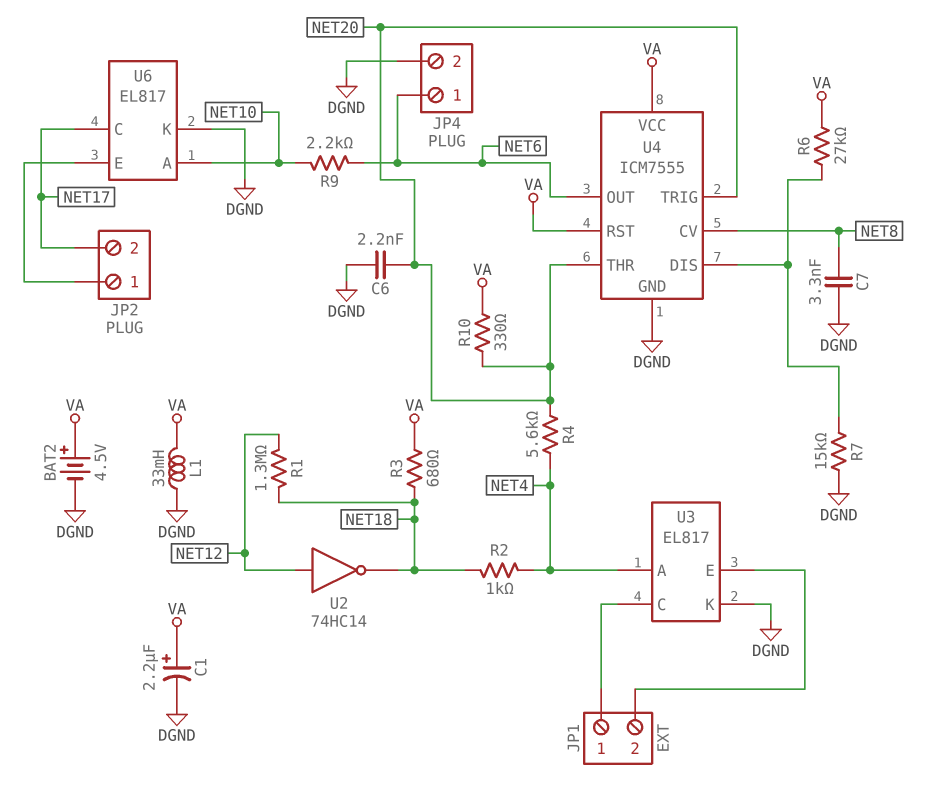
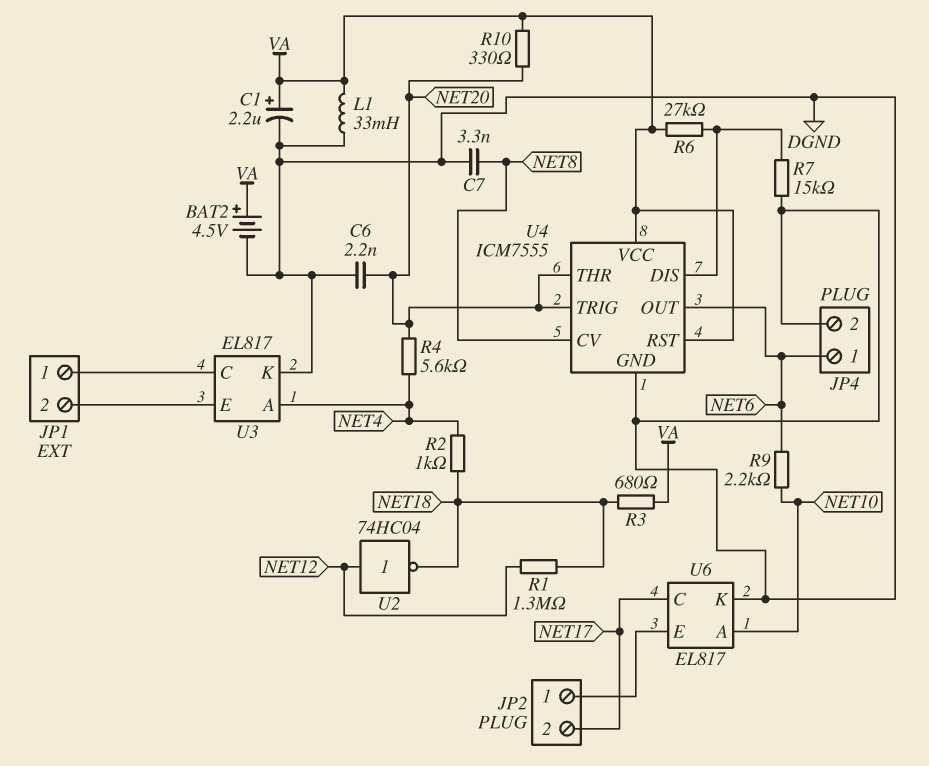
U2: NOT 74HC14 (in NET12, out NET18) -> NOT 74HC04 (in NET12, out NET18)

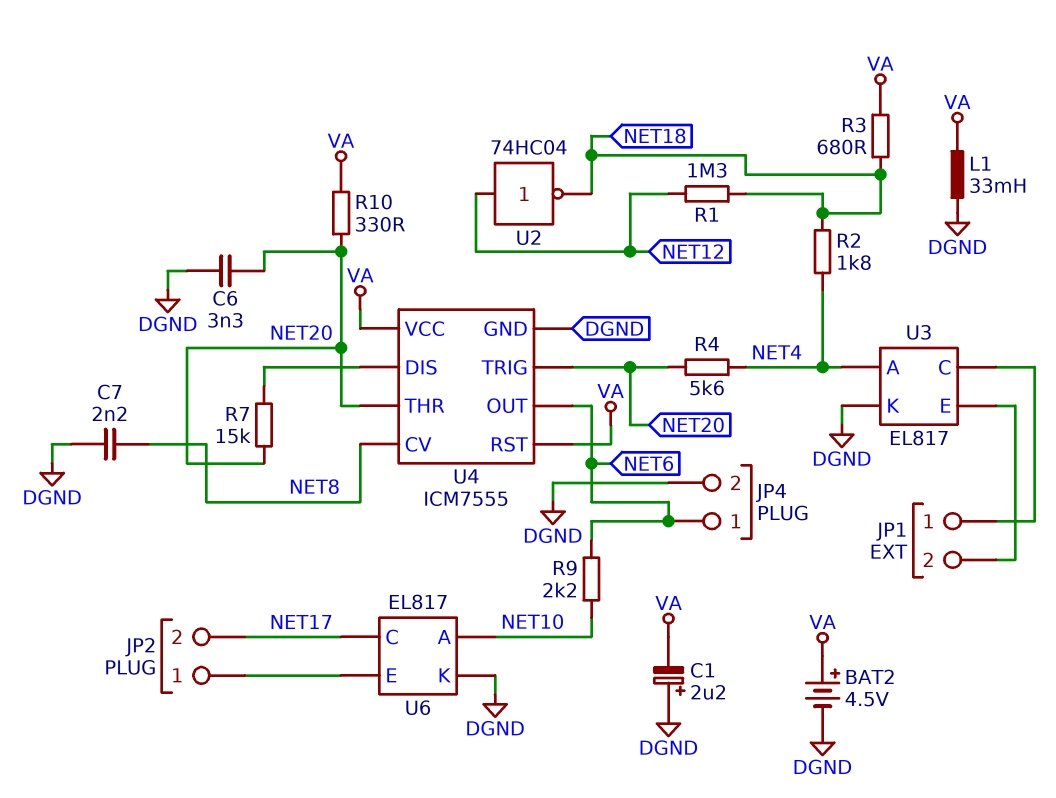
C1: 2.2uF (plus VA, minus DGND) -> 2.2uF (plus DGND, minus VA)
C6: 2.2nF (DGND, NET20) -> 3.3nF (DGND, NET20)
C7: 3.3nF (DGND, NET8) -> 2.2nF (DGND, NET8)
R2: 1k (NET4, NET18) -> 1.8k (NET4, NET18)
R6: 27k (U4/DIS, VA) -> none
R7: 15k (DGND, U4/DIS) -> 15k (NET20, U4/DIS)

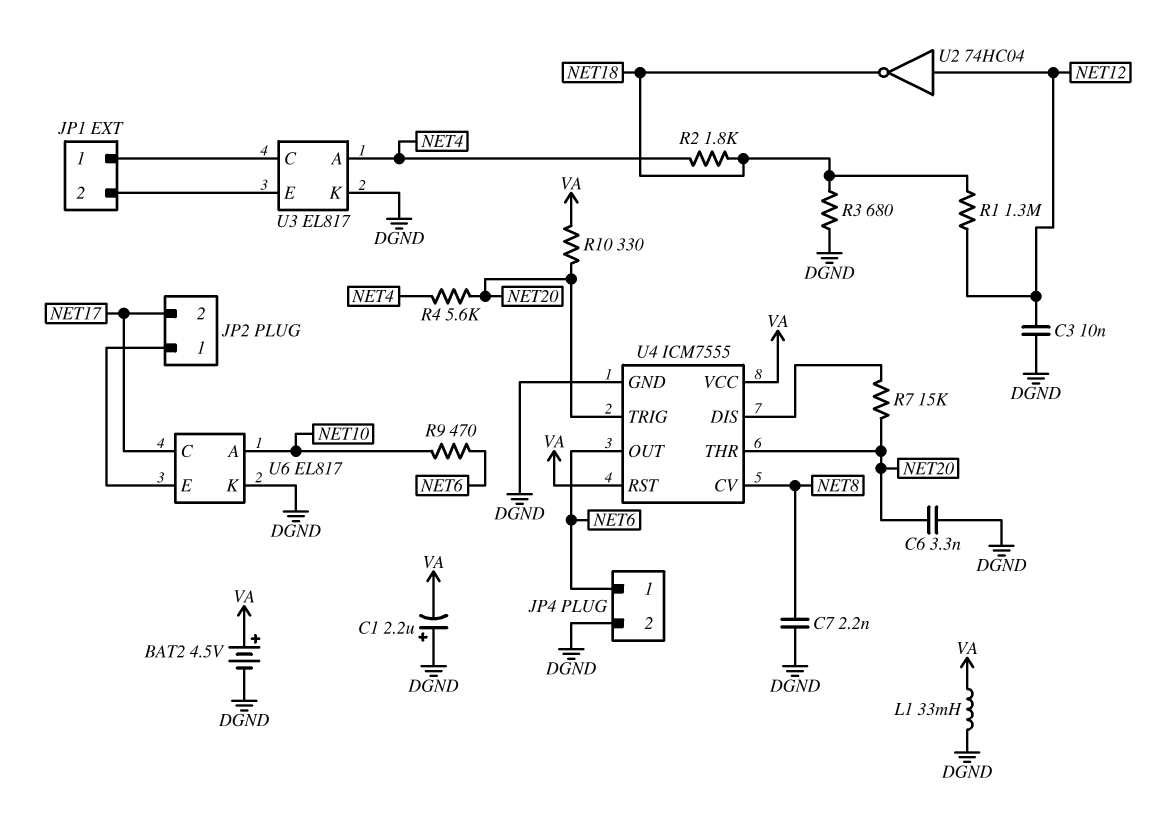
C3: none -> 10nF (DGND, NET12)
R3: 680 (NET18, VA) -> 680 (DGND, NET18)
R9: 2.2k (NET6, NET10) -> 470 (NET6, NET10)

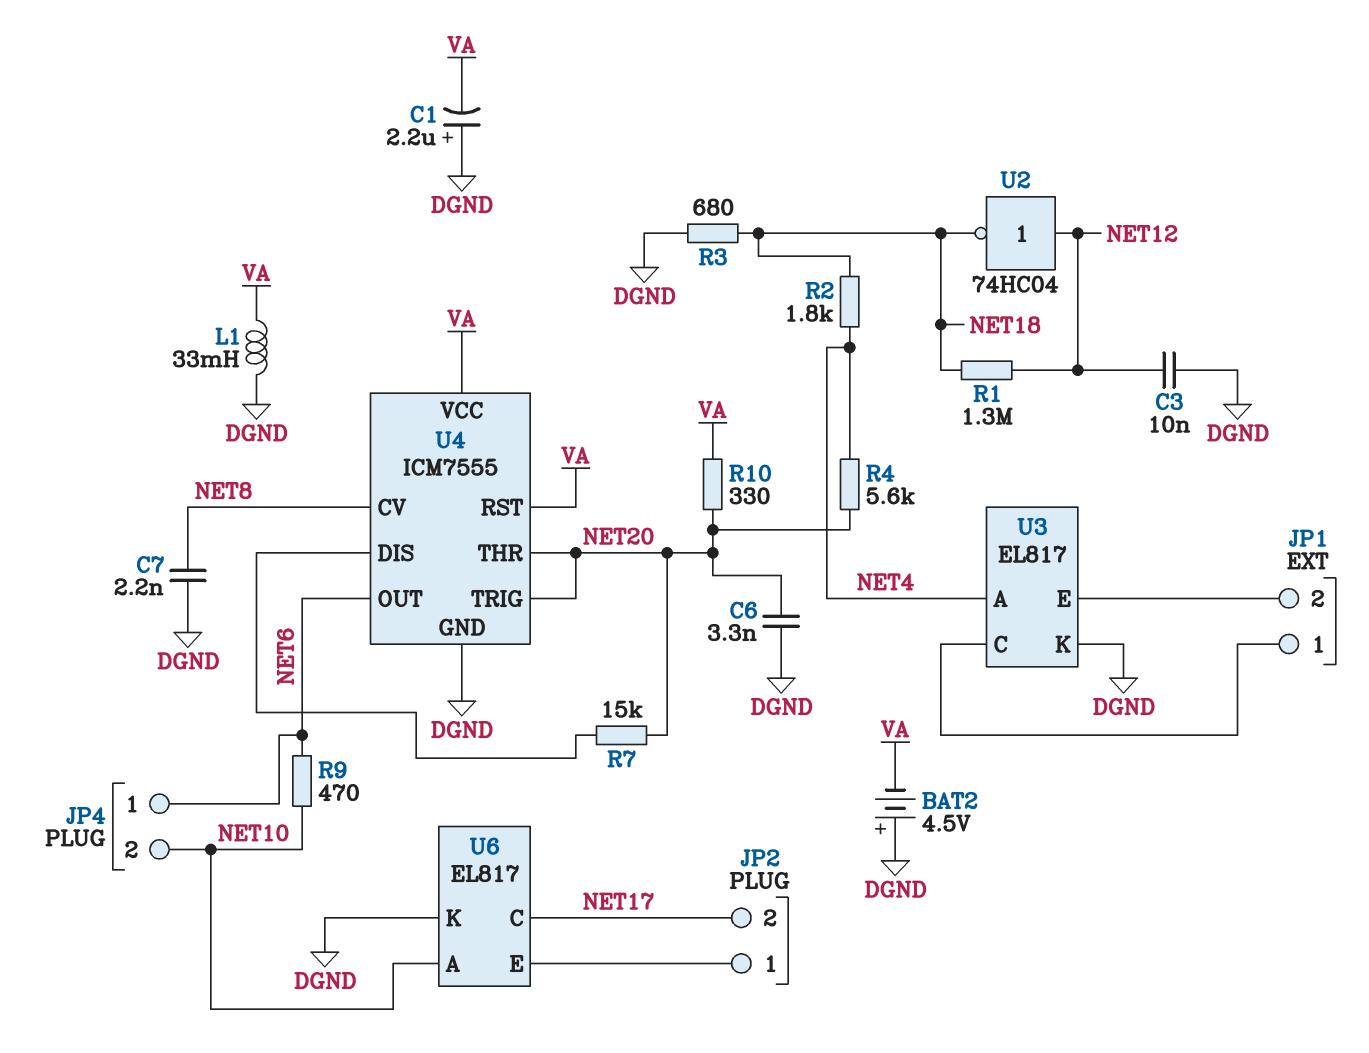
BAT2: 4.5V (plus VA, minus DGND) -> 4.5V (plus DGND, minus VA)
JP4 pin 2: DGND -> NET10

